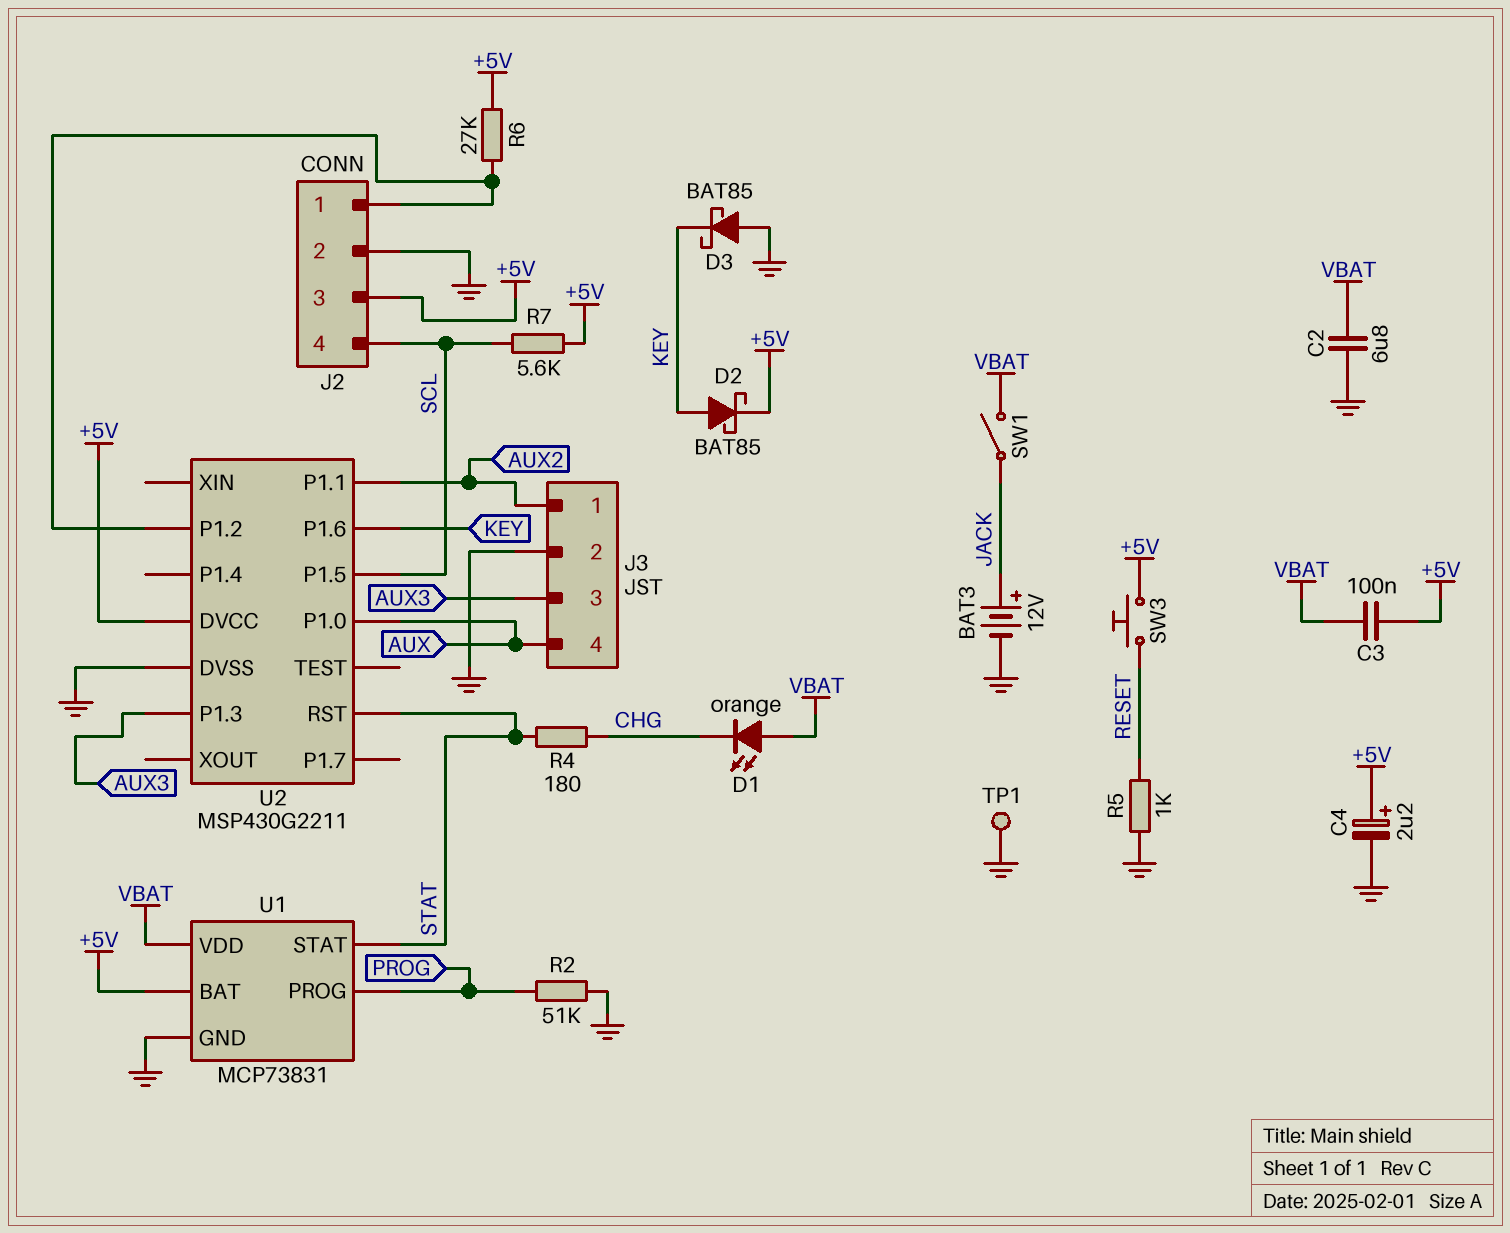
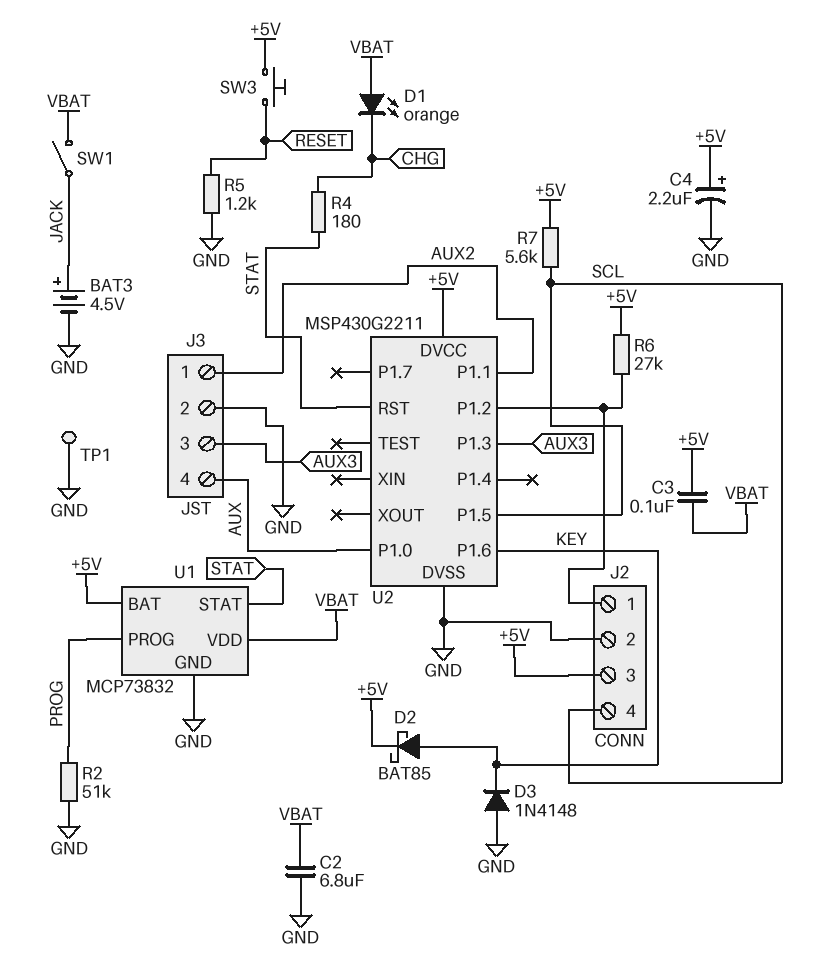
BAT3: 12V (plus JACK, minus GND) -> 4.5V (plus JACK, minus GND)
D3: schottky BAT85 (A GND, K KEY) -> diode 1N4148 (A GND, K KEY)
R5: 1k (GND, RESET) -> 1.2k (GND, RESET)
U1: MCP73831 -> MCP73832

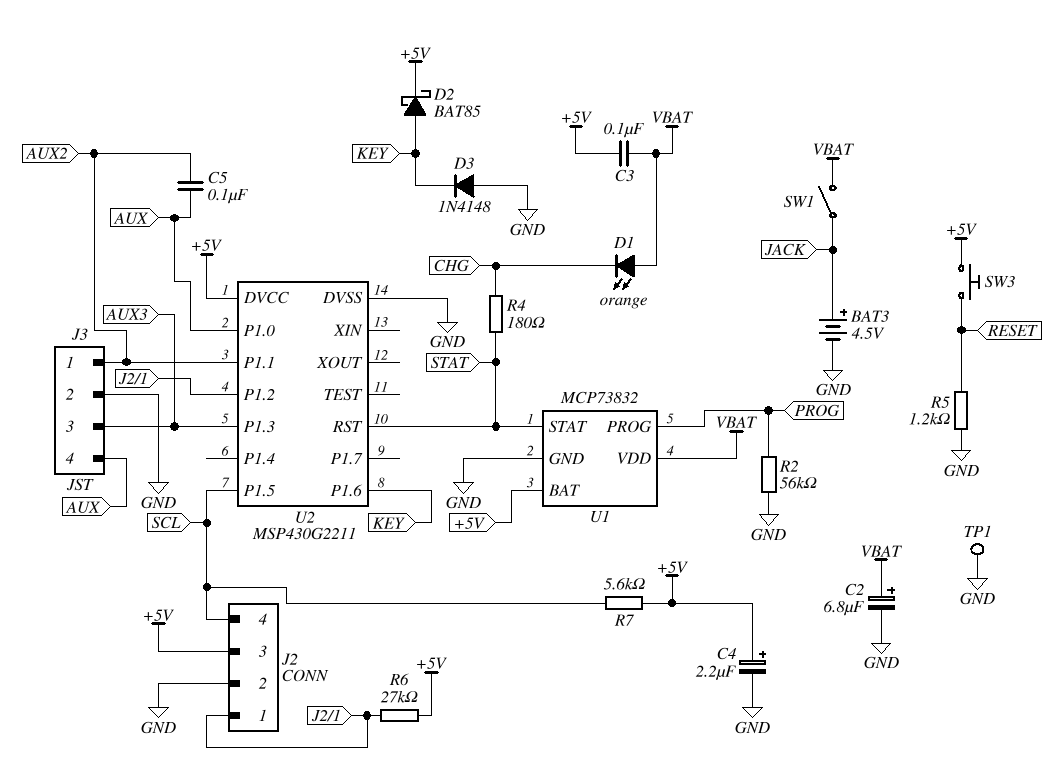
C2: 6.8uF (GND, VBAT) -> 6.8uF (plus VBAT, minus GND)
C5: none -> 100nF (AUX, AUX2)
R2: 51k (GND, PROG) -> 56k (GND, PROG)

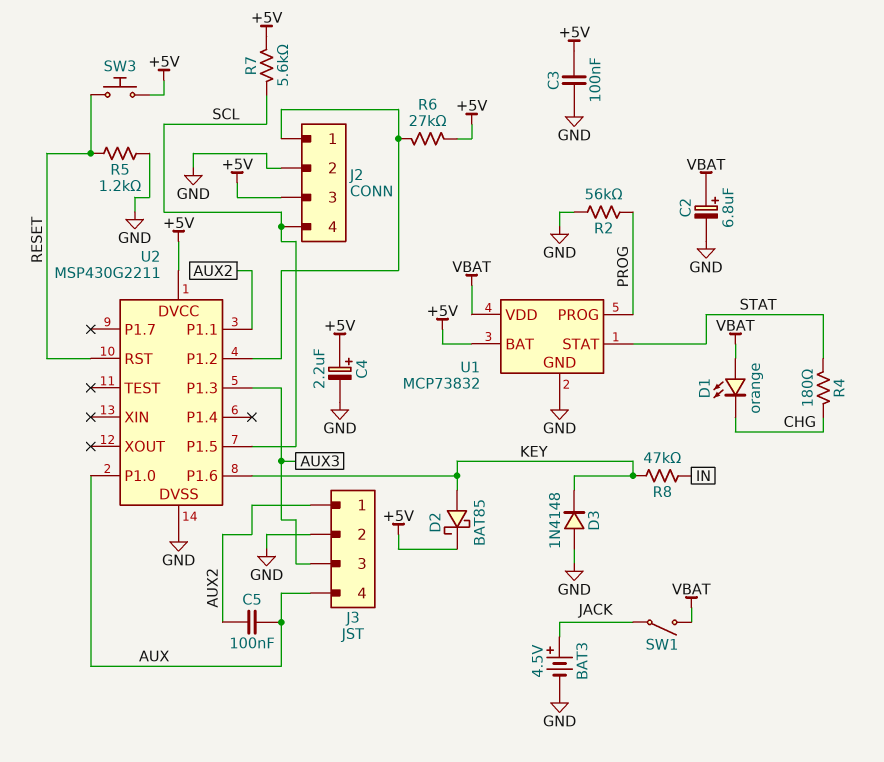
C3: 100nF (+5V, VBAT) -> 100nF (+5V, GND)
R8: none -> 47k (IN, KEY)
TP1: test point (GND) -> none
U2 pin RST: STAT -> RESET

